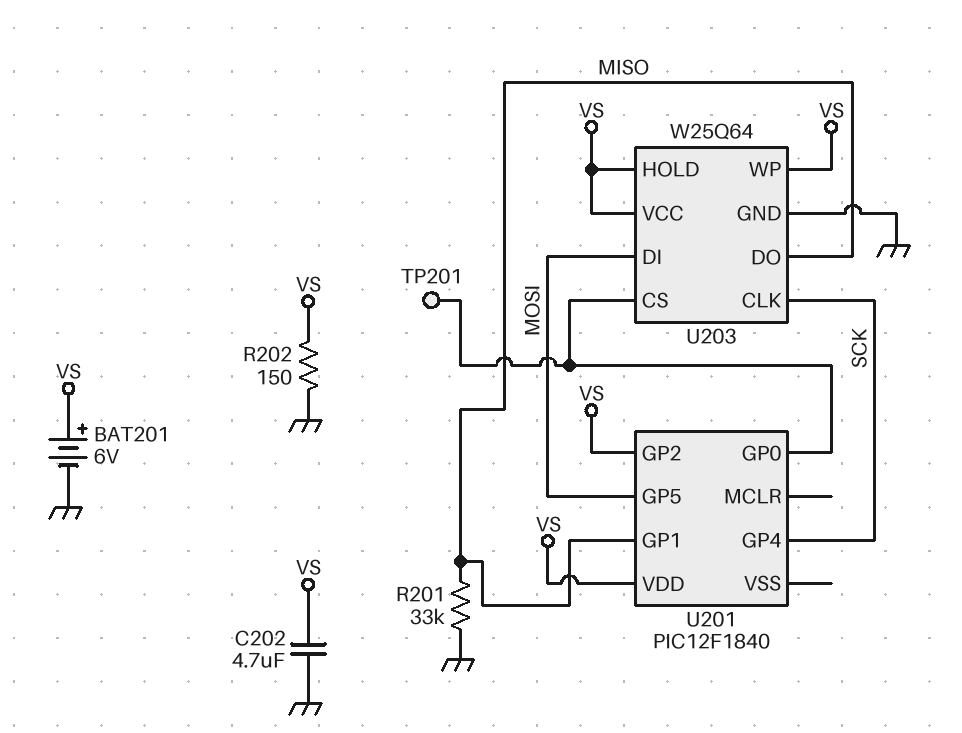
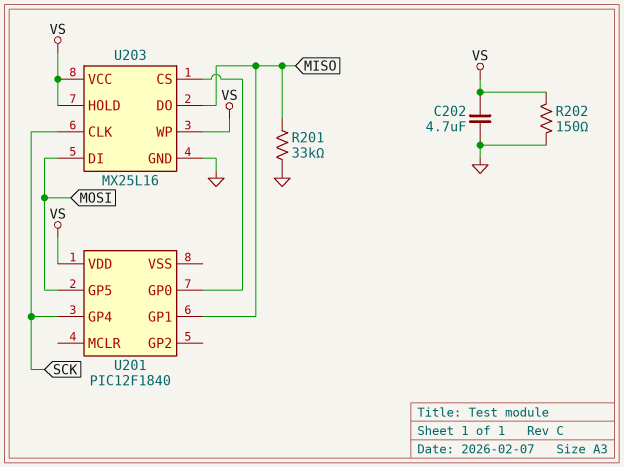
BAT201: 6V (plus VS, minus GND) -> none
TP201: test point (U201/GP0) -> none
U201 pin GP2: VS -> none
U203: W25Q64 -> MX25L16

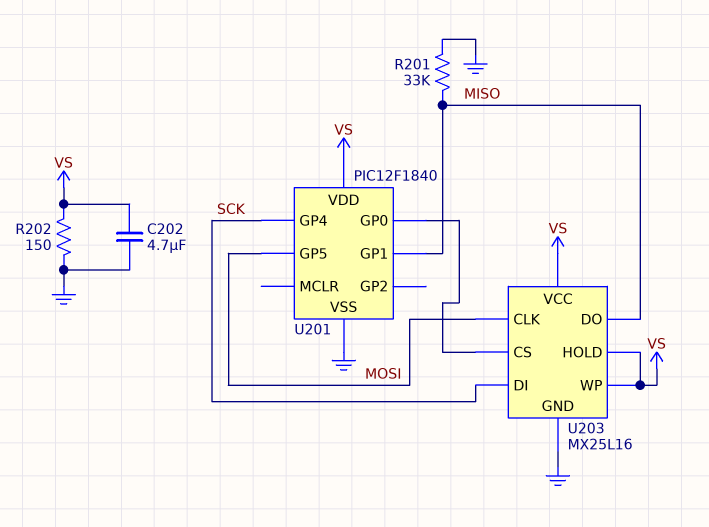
U201 pin VSS: none -> GND
U203 pin CLK: SCK -> MOSI
U203 pin DI: MOSI -> SCK

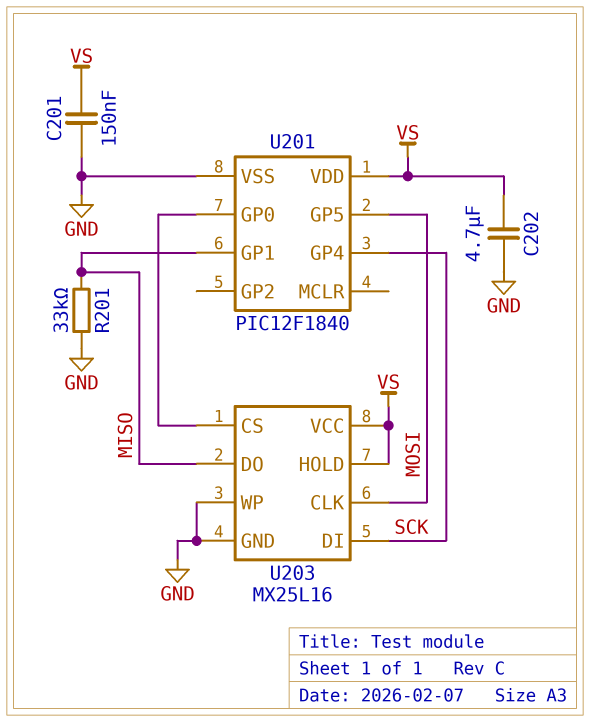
C201: none -> 150nF (GND, VS)
R202: 150 (GND, VS) -> none
U203 pin WP: VS -> GND

